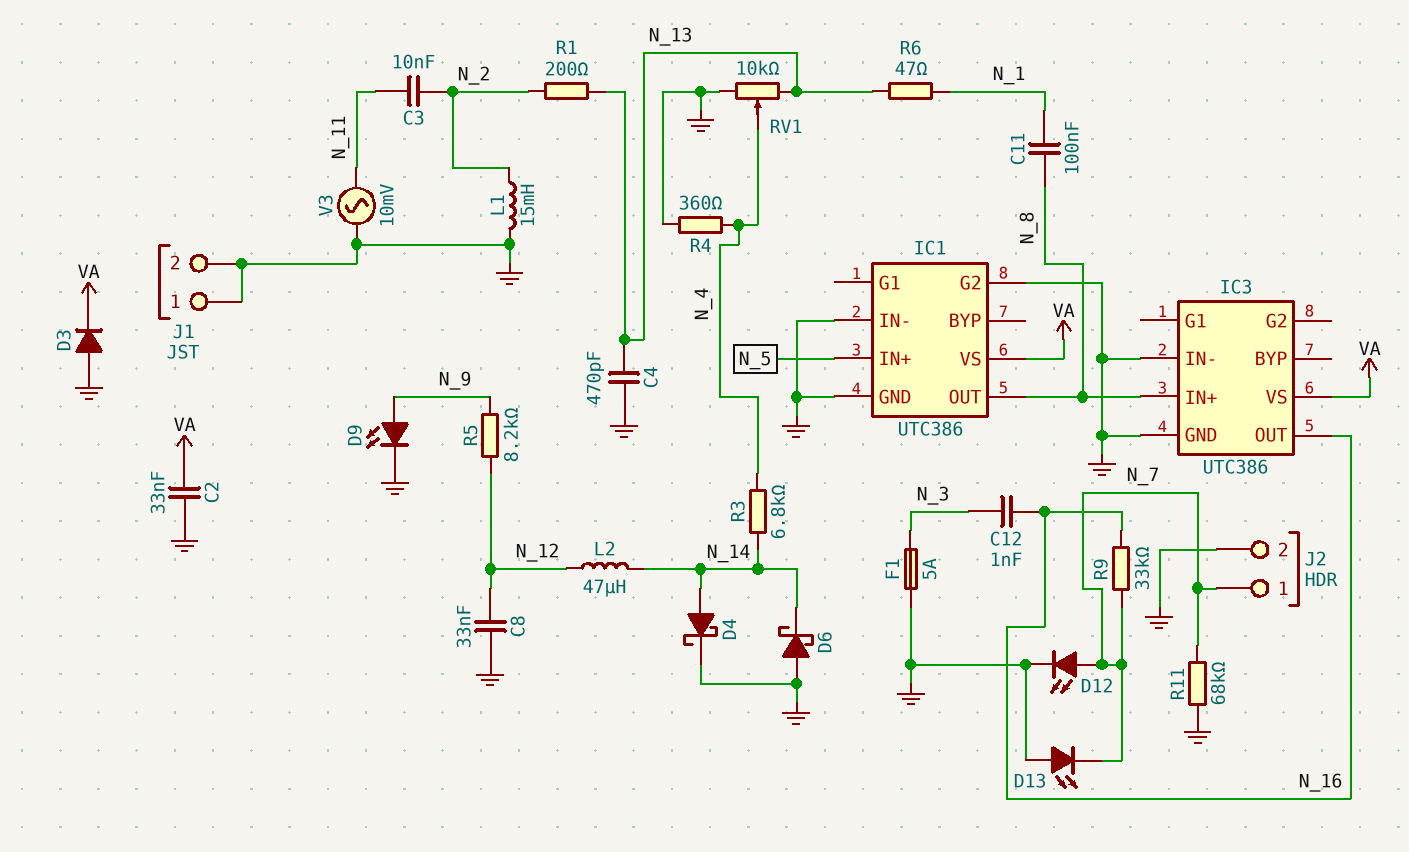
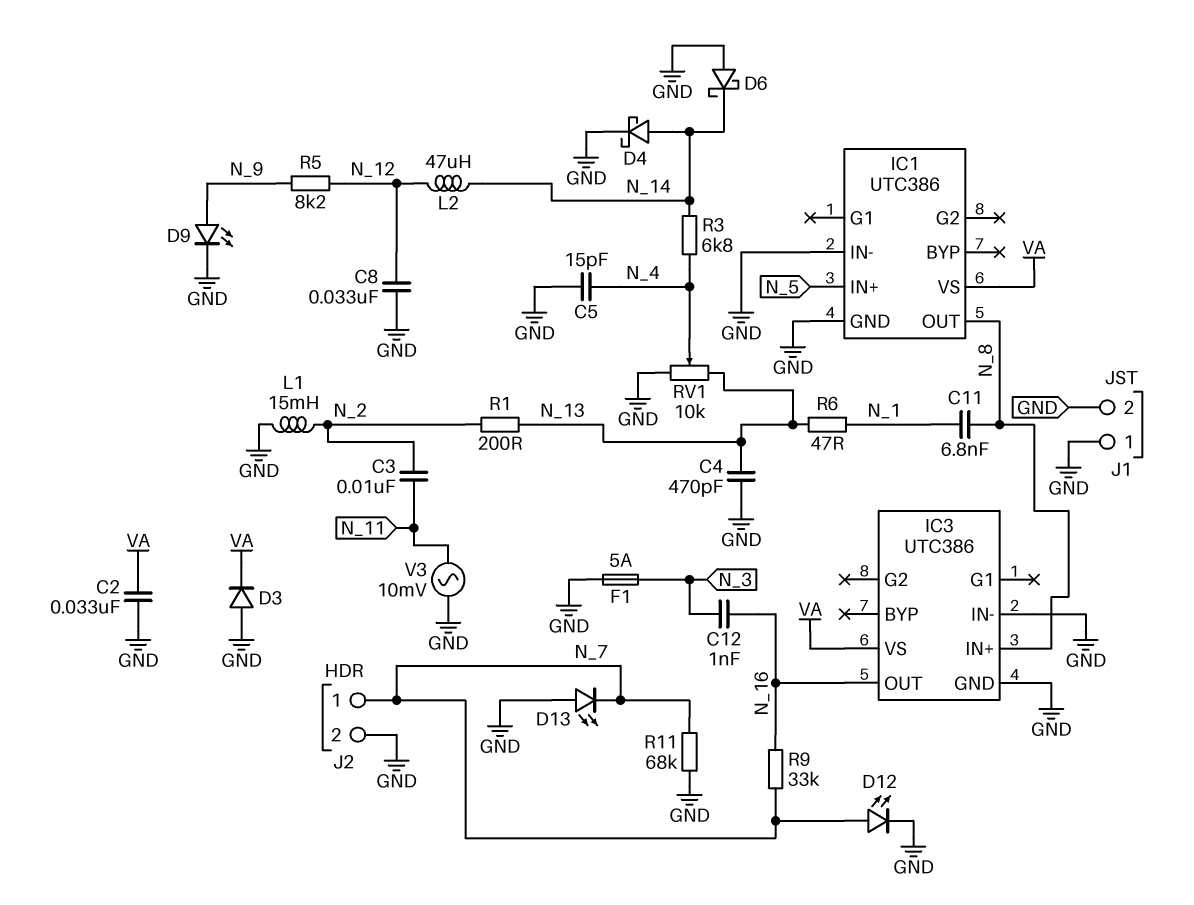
C5: none -> 15pF (GND, N_4)
C11: 100nF (N_1, N_8) -> 6.8nF (N_1, N_8)
IC1 pin G2: GND -> none
R4: 360 (GND, N_4) -> none

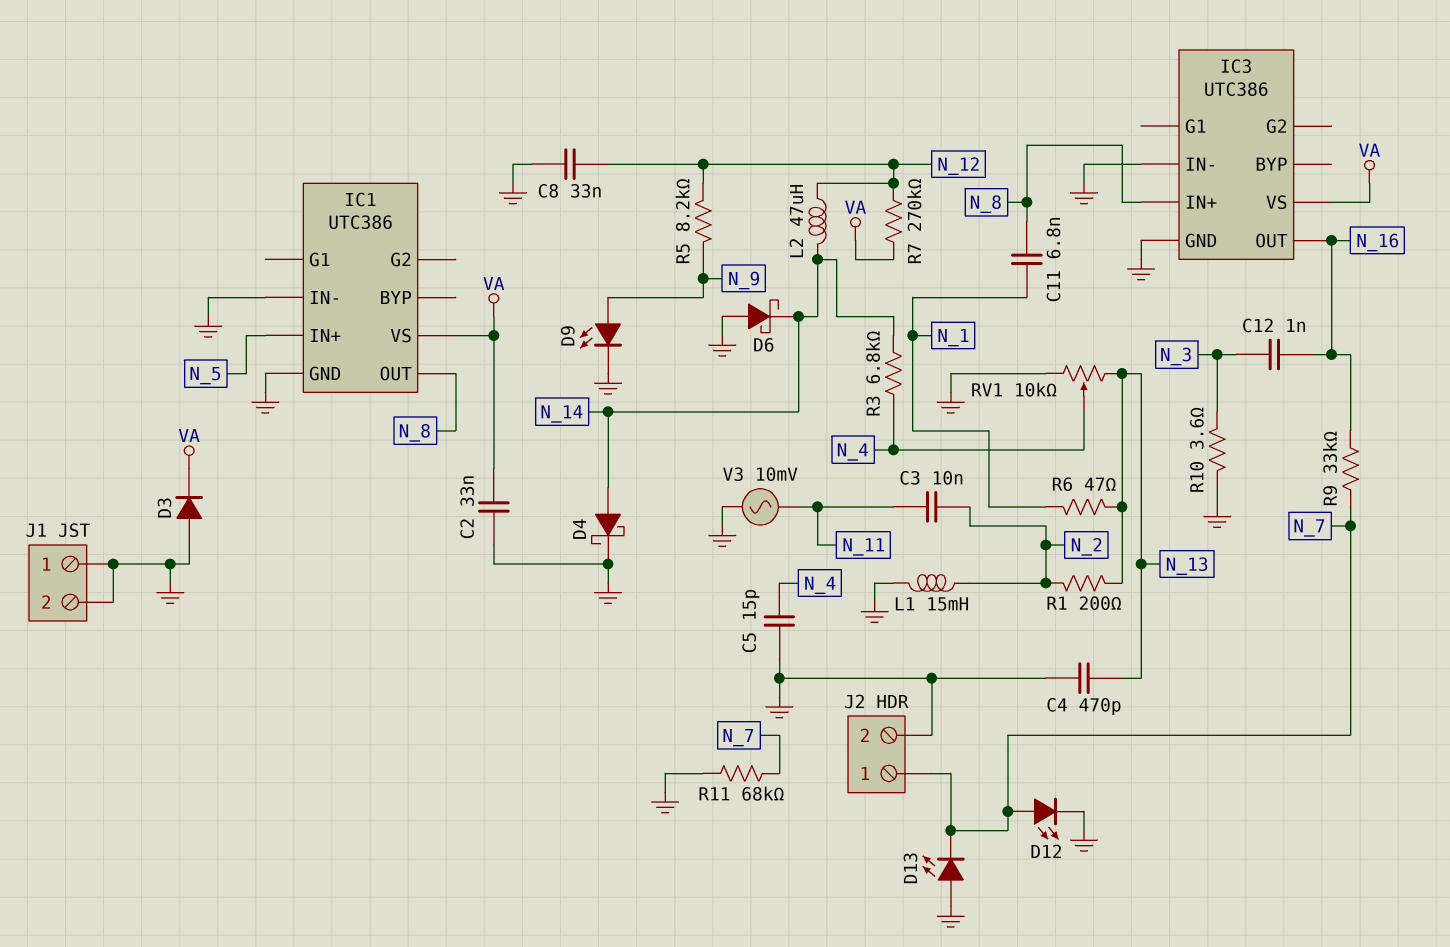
F1: 5A (GND, N_3) -> none
R7: none -> 270k (N_12, VA)
R10: none -> 3.6 (GND, N_3)

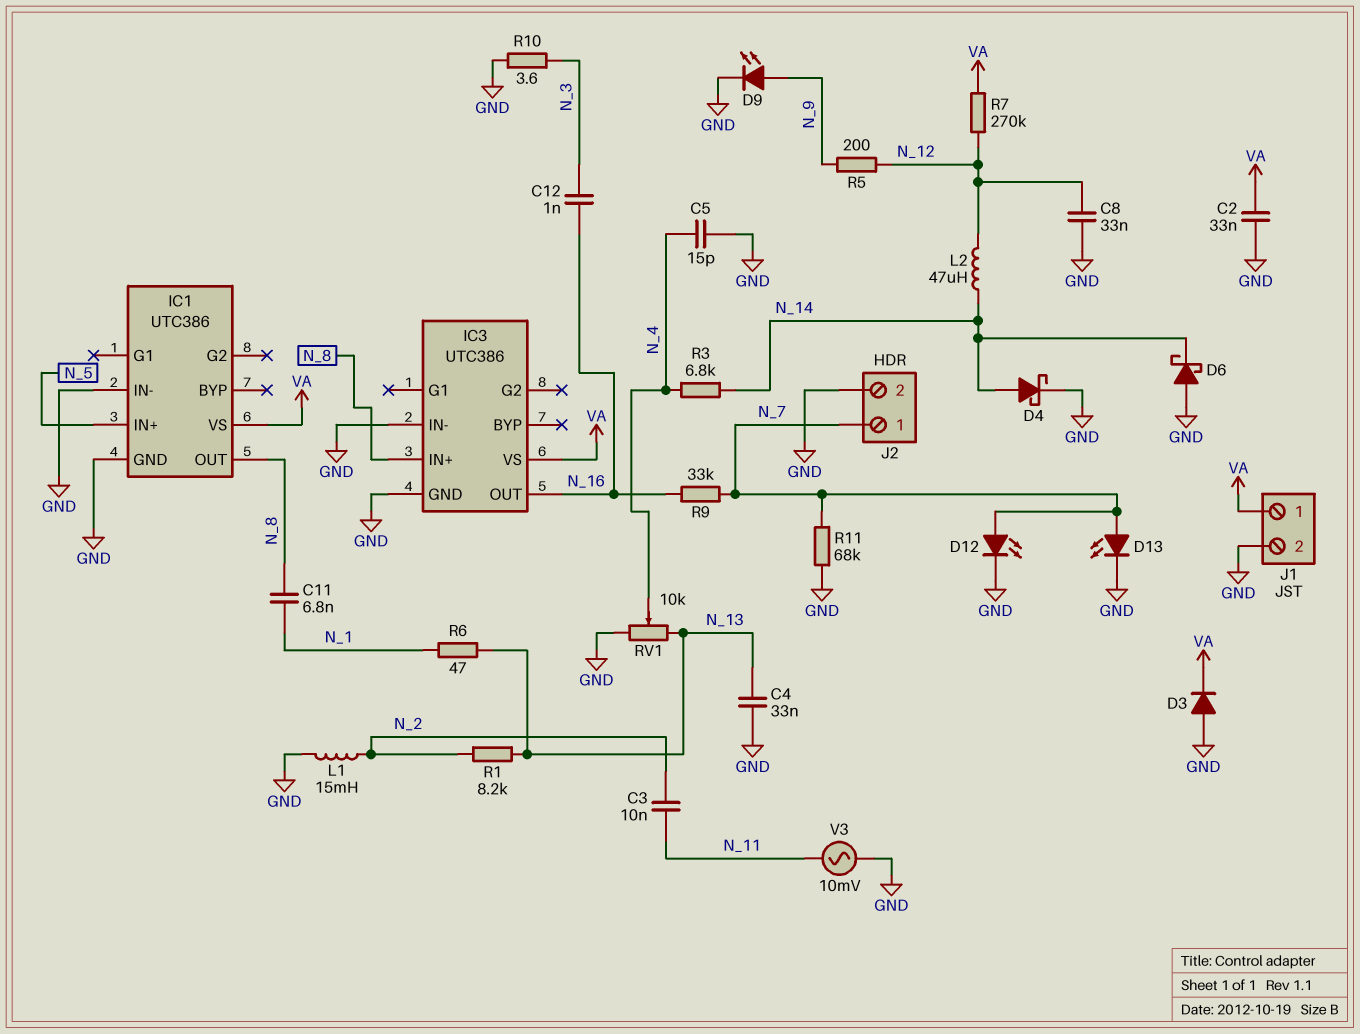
C4: 470pF (GND, N_13) -> 33nF (GND, N_13)
D13: LED (A GND, K N_7) -> LED (A N_7, K GND)
J1 pin 1: GND -> VA
R1: 200 (N_2, N_13) -> 8.2k (N_2, N_13)
R5: 8.2k (N_9, N_12) -> 200 (N_9, N_12)

